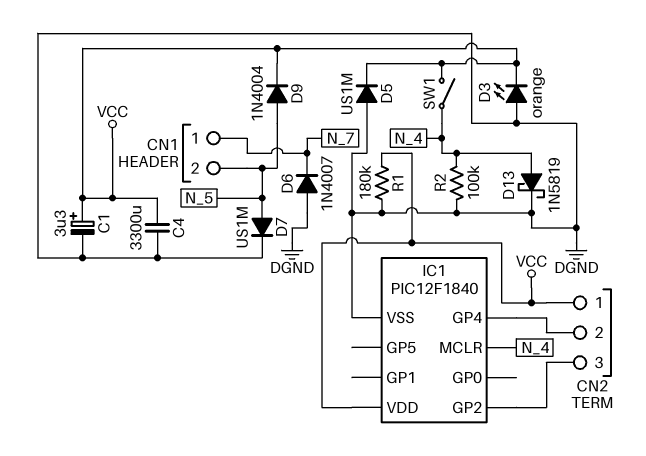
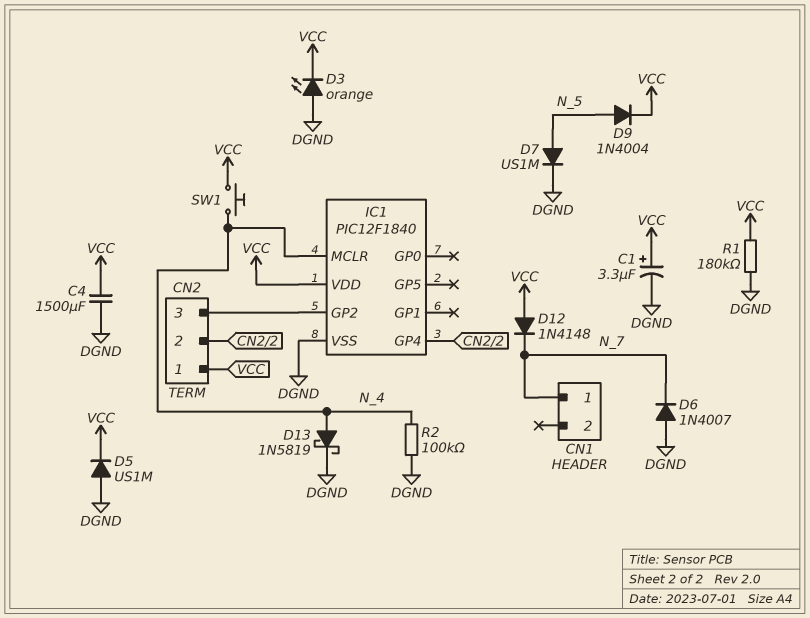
C4: 3300uF (DGND, VCC) -> 1500uF (DGND, VCC)
CN1 pin 2: N_5 -> none
D12: none -> diode 1N4148 (A VCC, K N_7)
SW1: switch (N_4, VCC) -> button (N_4, VCC)

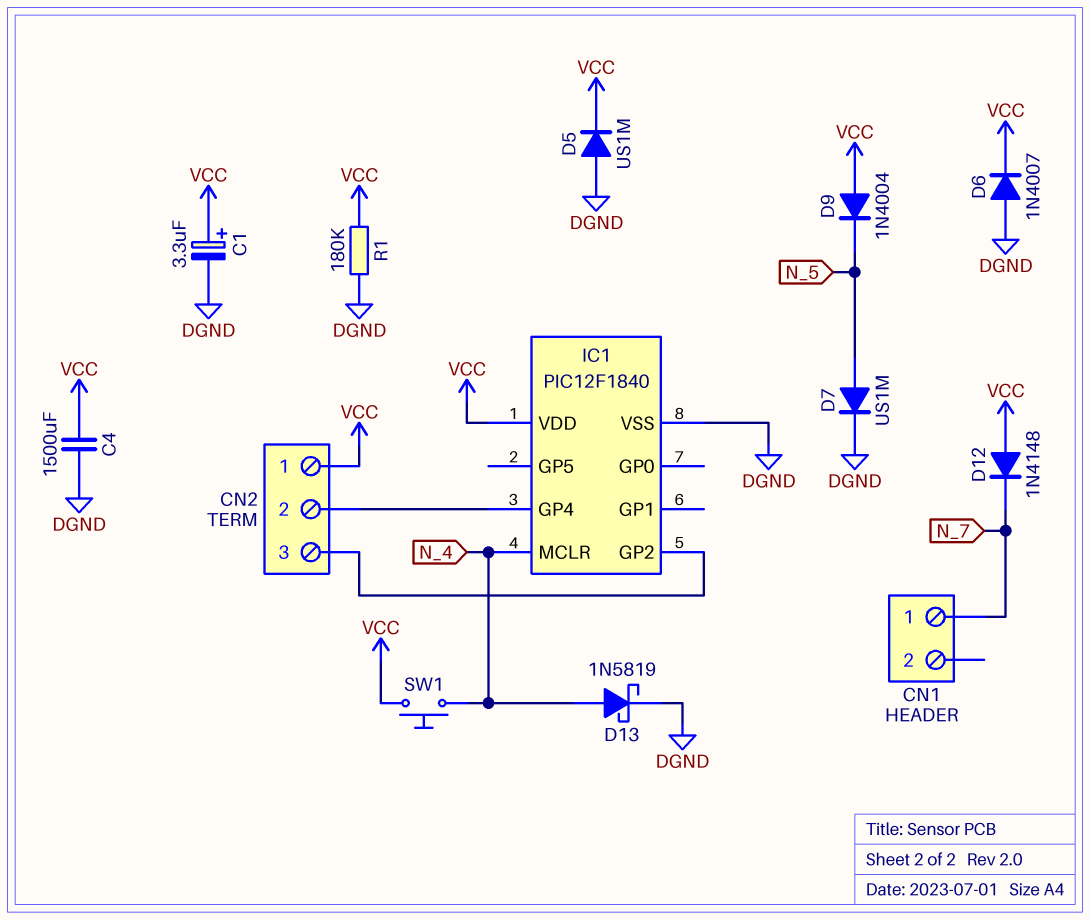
D3: LED orange (A DGND, K VCC) -> none
D6: diode 1N4007 (A DGND, K N_7) -> diode 1N4007 (A DGND, K VCC)
D9: diode 1N4004 (A N_5, K VCC) -> diode 1N4004 (A VCC, K N_5)
R2: 100k (DGND, N_4) -> none

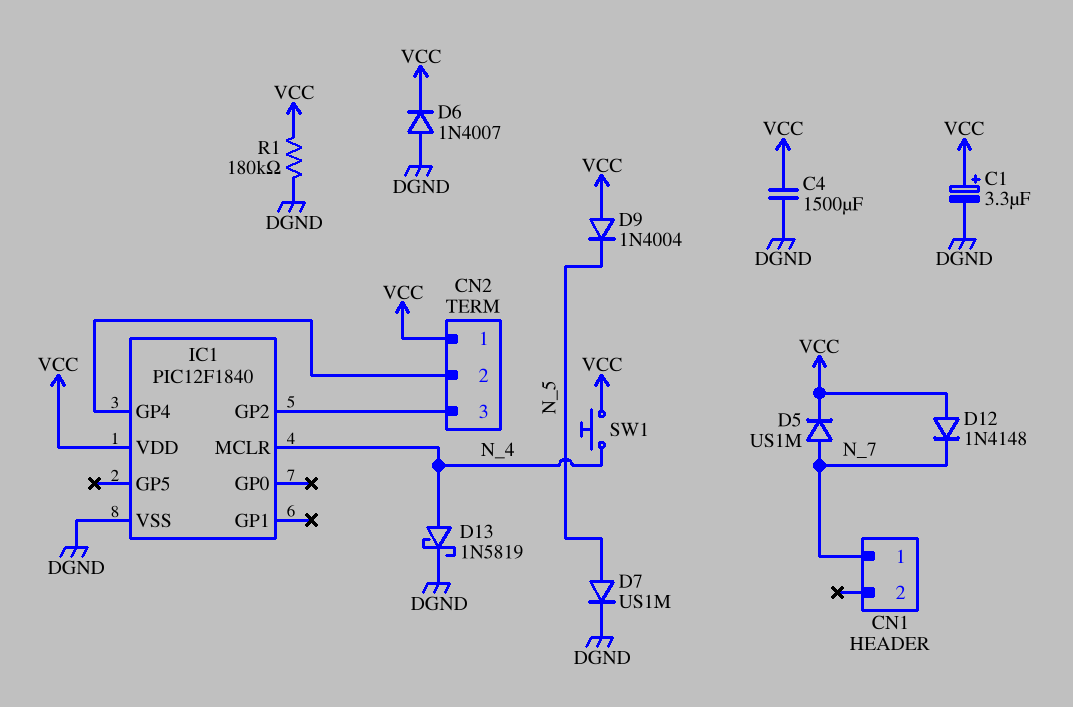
D5: diode US1M (A DGND, K VCC) -> diode US1M (A N_7, K VCC)

